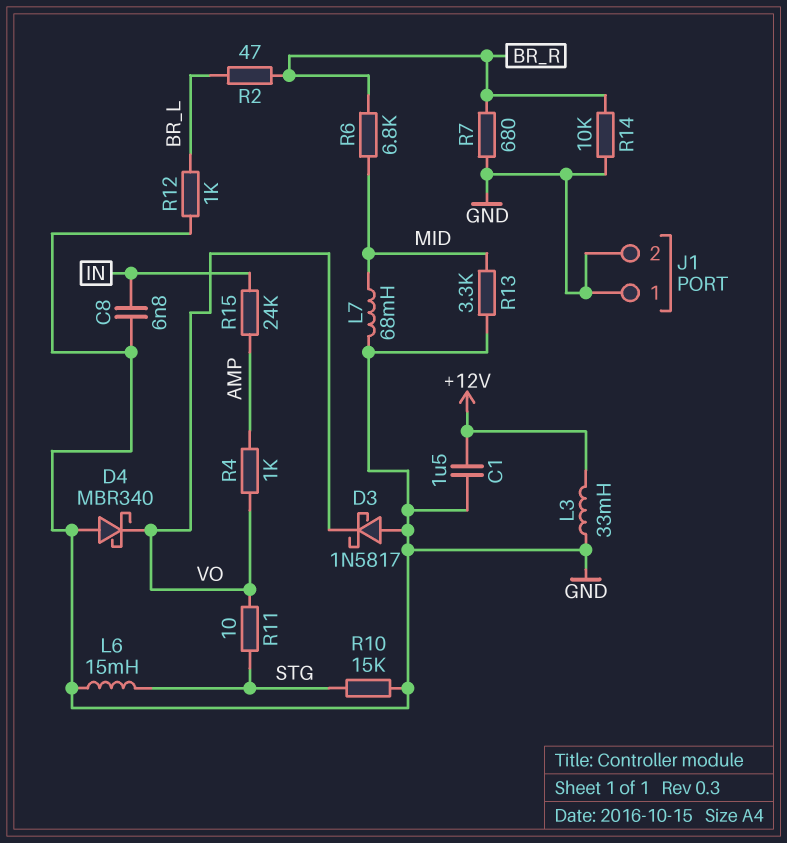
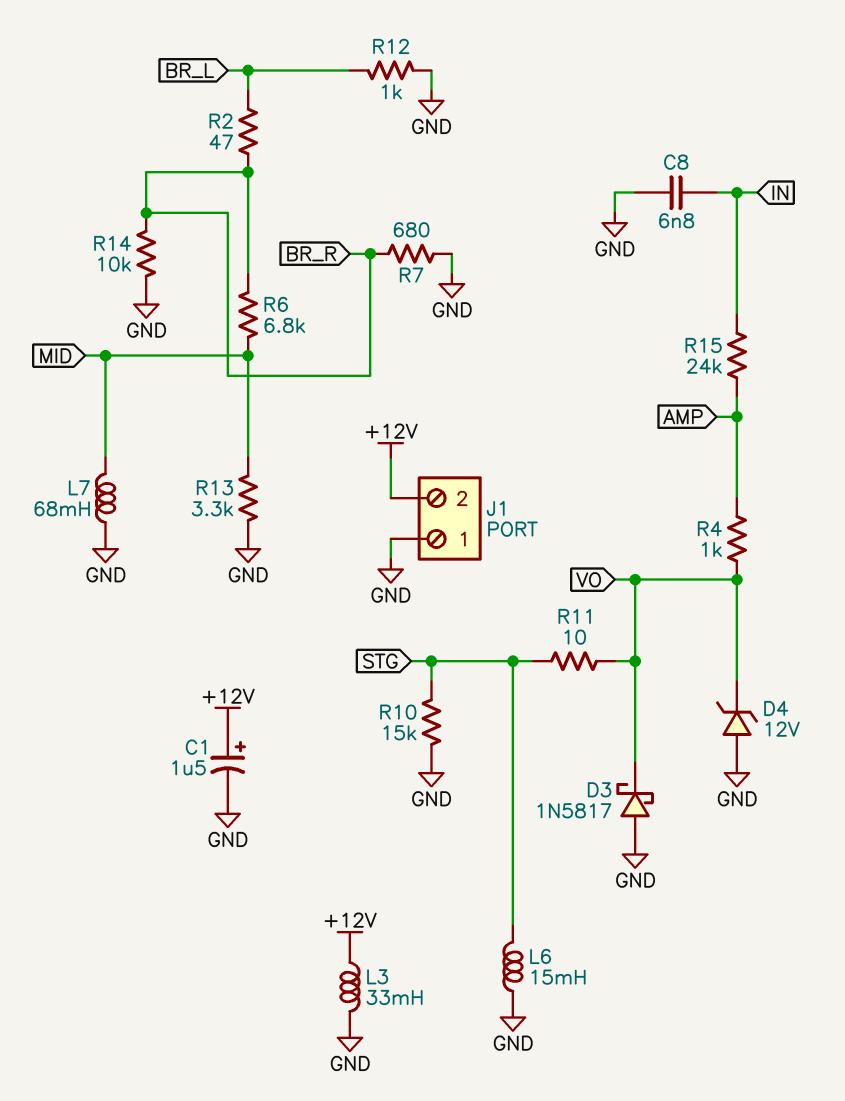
C1: 1.5uF (+12V, GND) -> 1.5uF (plus +12V, minus GND)
D4: schottky MBR340 (A GND, K VO) -> zener 12V (A GND, K VO)
J1 pin 2: GND -> +12V

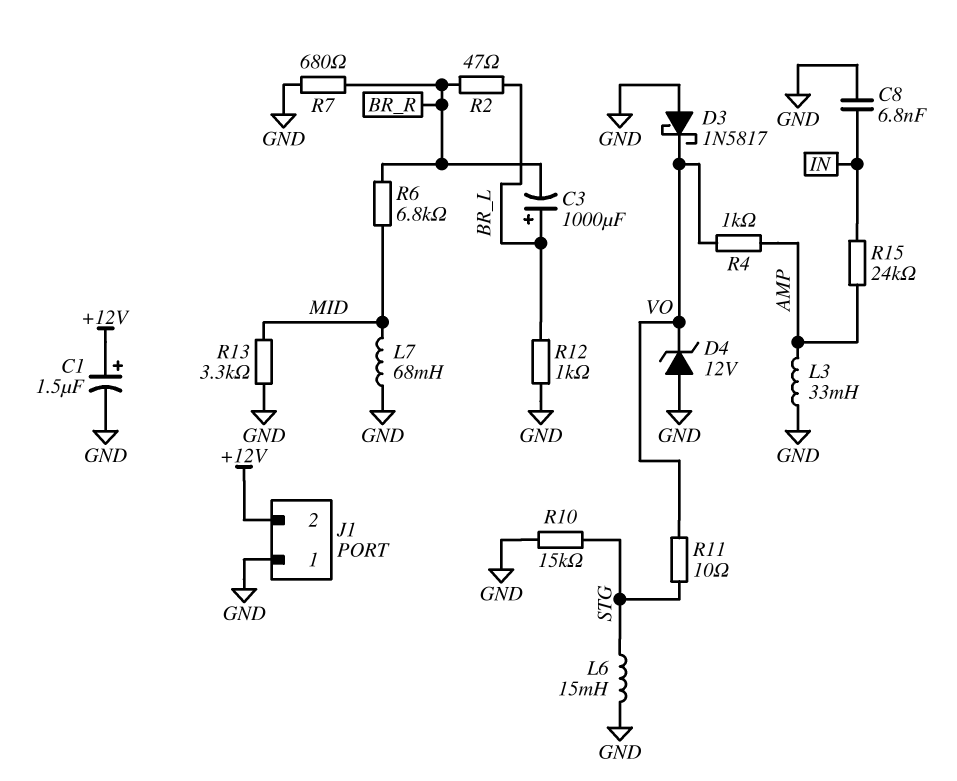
C3: none -> 1000uF (plus BR_L, minus BR_R)
L3: 33mH (+12V, GND) -> 33mH (AMP, GND)
R14: 10k (BR_R, GND) -> none

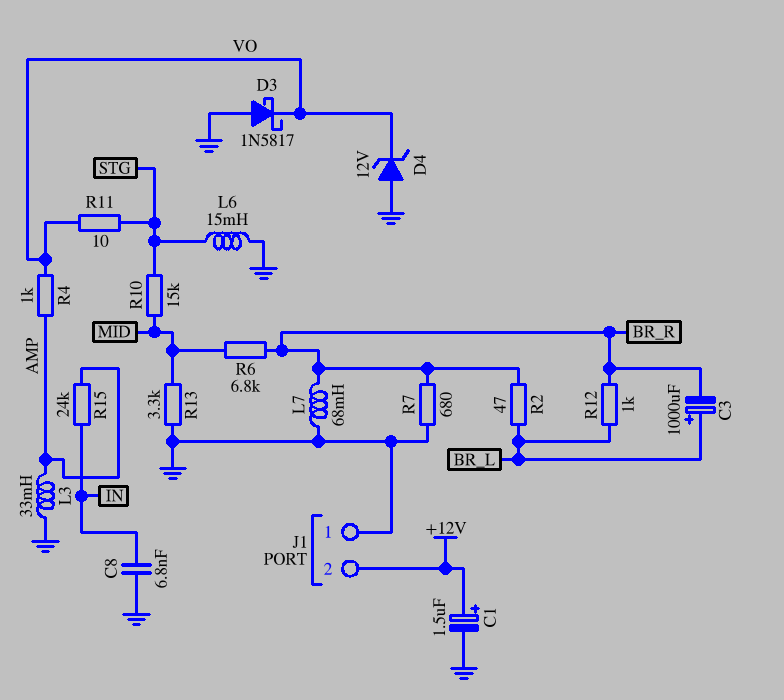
L7: 68mH (GND, MID) -> 68mH (BR_R, GND)
R10: 15k (GND, STG) -> 15k (MID, STG)
R12: 1k (BR_L, GND) -> 1k (BR_L, BR_R)

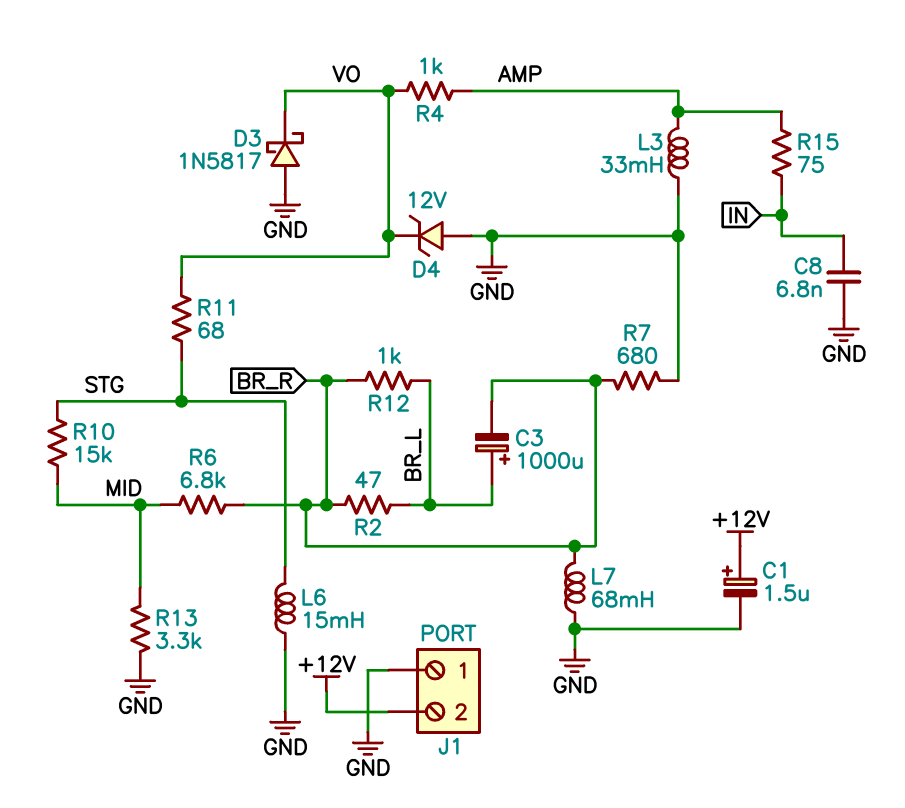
R11: 10 (STG, VO) -> 68 (STG, VO)
R15: 24k (AMP, IN) -> 75 (AMP, IN)

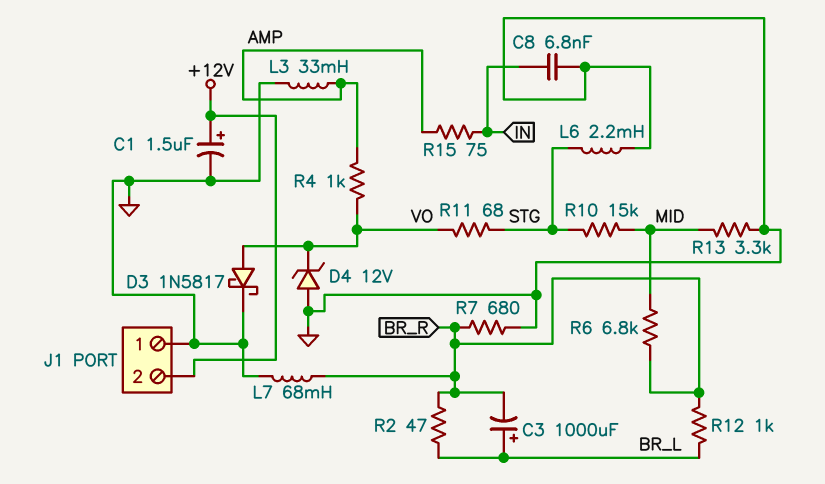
D3: schottky 1N5817 (A GND, K VO) -> schottky 1N5817 (A VO, K GND)
L6: 15mH (GND, STG) -> 2.2mH (GND, STG)

